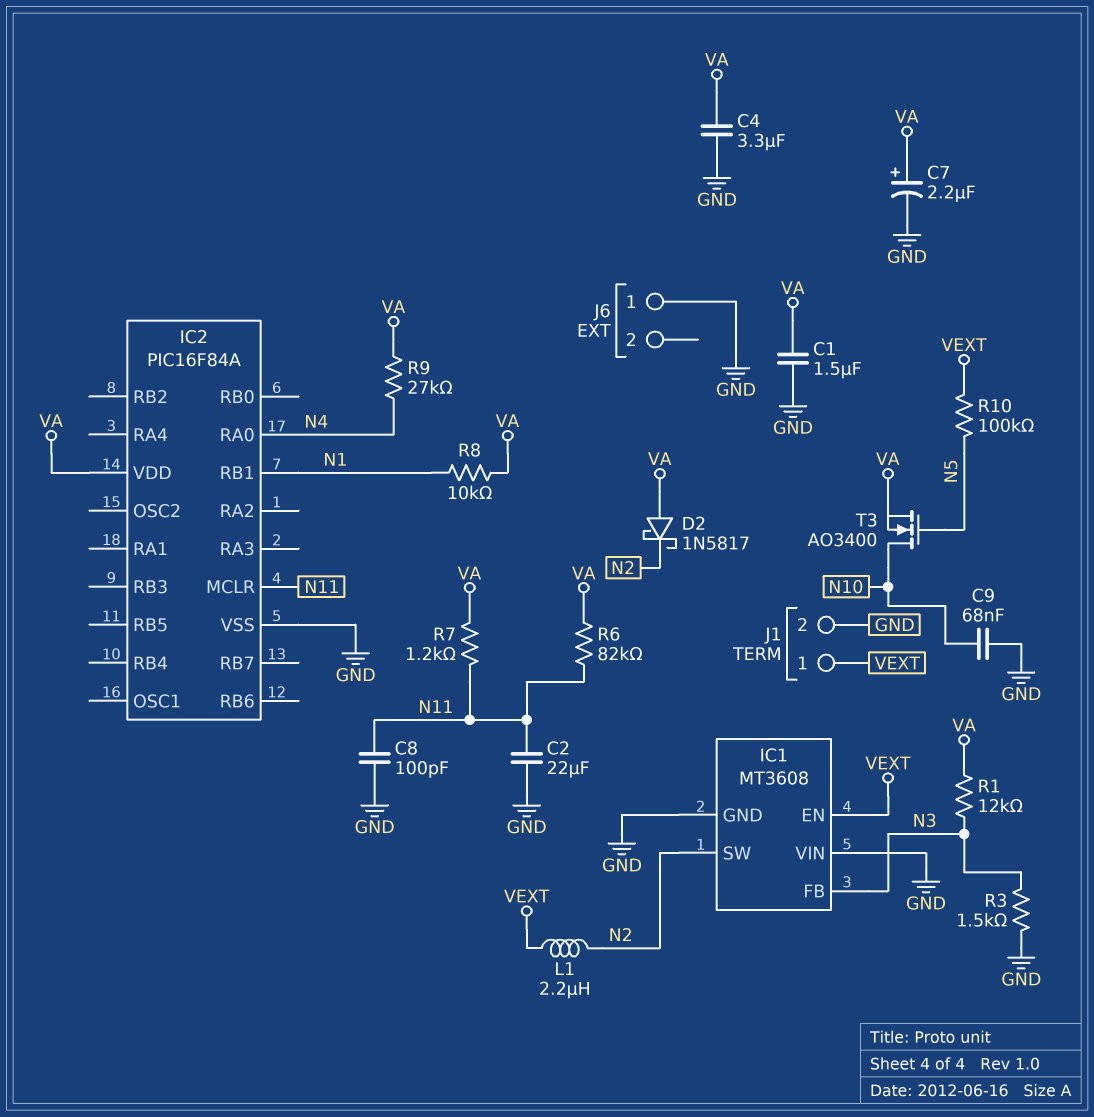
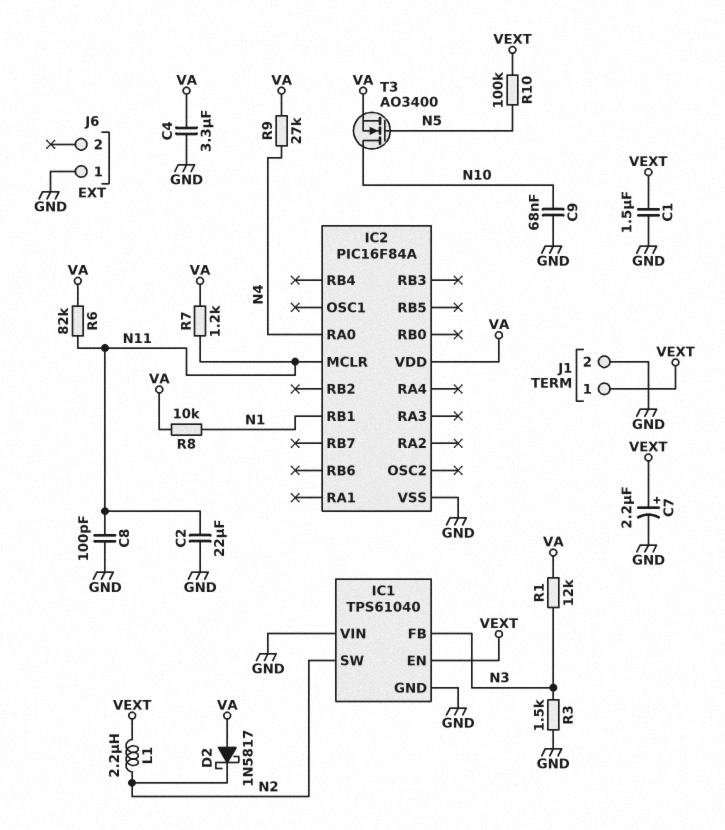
C1: 1.5uF (GND, VA) -> 1.5uF (GND, VEXT)
C7: 2.2uF (plus VA, minus GND) -> 2.2uF (plus VEXT, minus GND)
IC1: MT3608 -> TPS61040

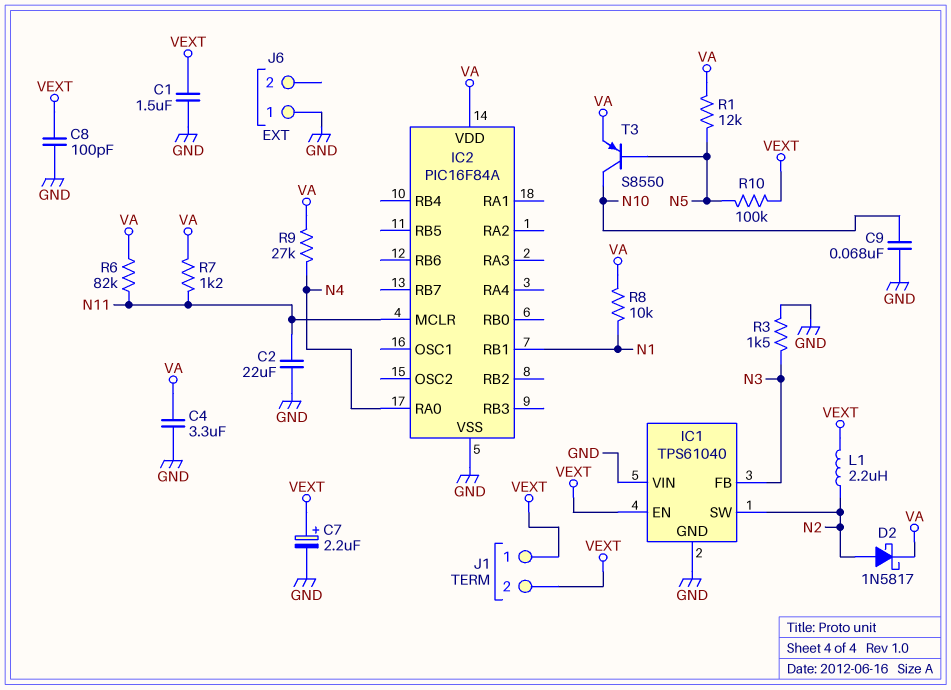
C8: 100pF (GND, N11) -> 100pF (GND, VEXT)
D2: schottky 1N5817 (A VA, K N2) -> schottky 1N5817 (A N2, K VA)
J1 pin 2: GND -> VEXT
R1: 12k (N3, VA) -> 12k (N5, VA)
T3: NMOS AO3400 (G N5, D N10, S VA) -> PNP S8550 (B N5, C N10, E VA)

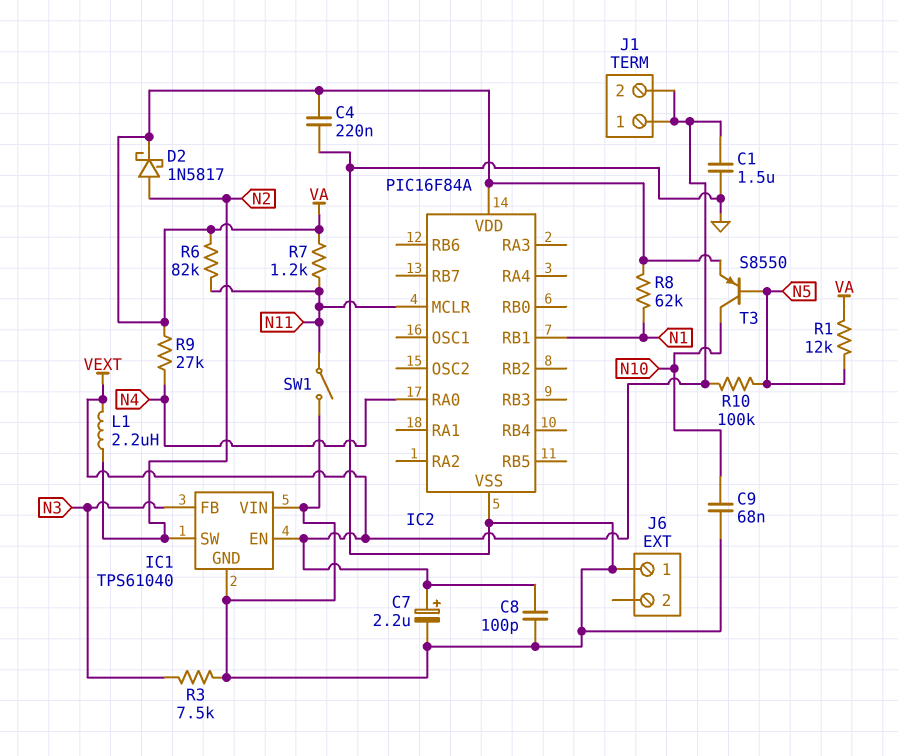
C2: 22uF (GND, N11) -> none
C4: 3.3uF (GND, VA) -> 220nF (GND, VA)
R3: 1.5k (GND, N3) -> 7.5k (GND, N3)
R8: 10k (N1, VA) -> 62k (N1, VA)
SW1: none -> switch (GND, N11)

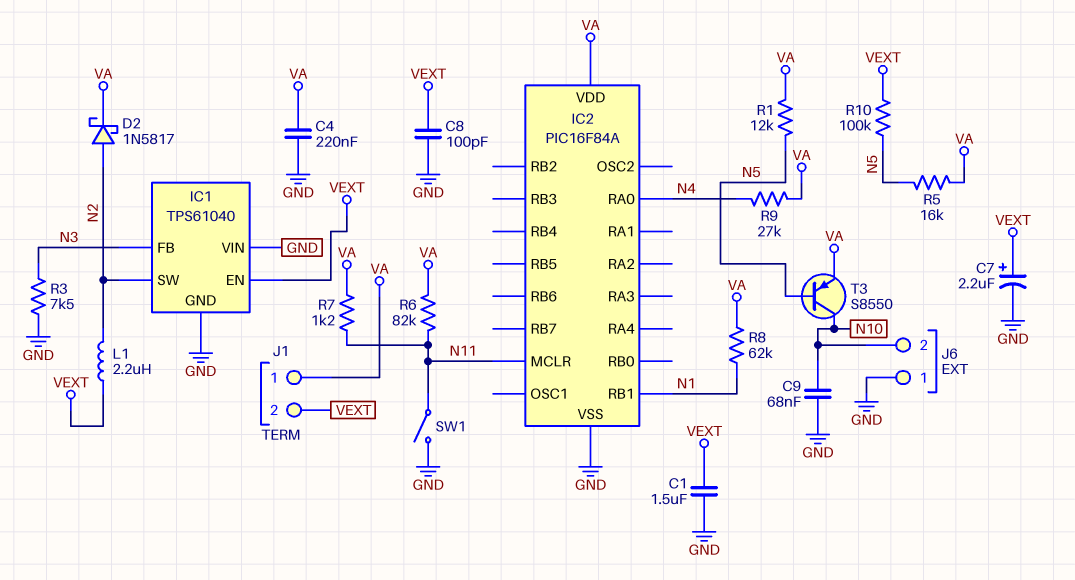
J1 pin 1: VEXT -> VA
J6 pin 2: none -> N10
R5: none -> 16k (N5, VA)

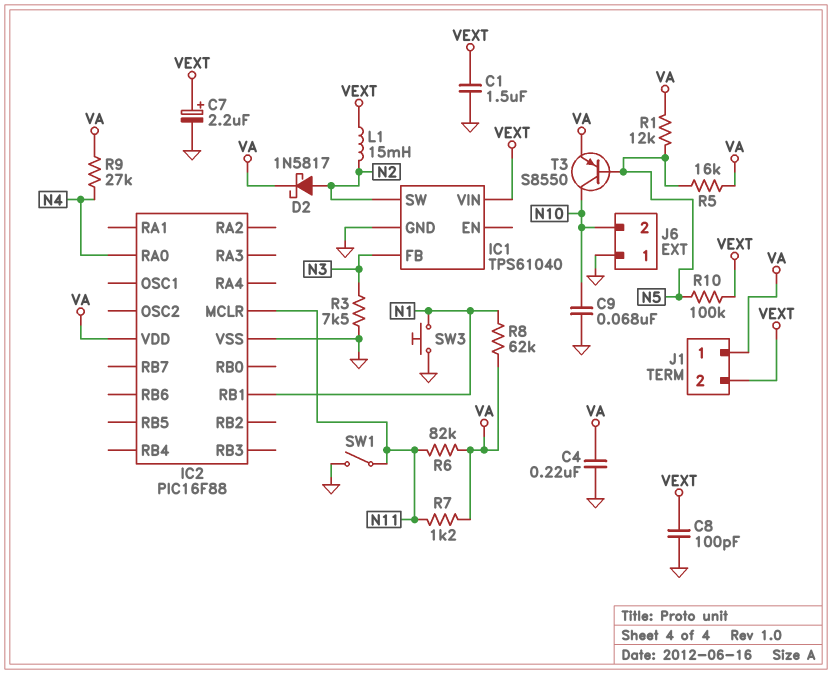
IC1 pin EN: VEXT -> none
IC1 pin VIN: GND -> VEXT
IC2: PIC16F84A -> PIC16F88
L1: 2.2uH (N2, VEXT) -> 15mH (N2, VEXT)
SW3: none -> button (GND, N1)

